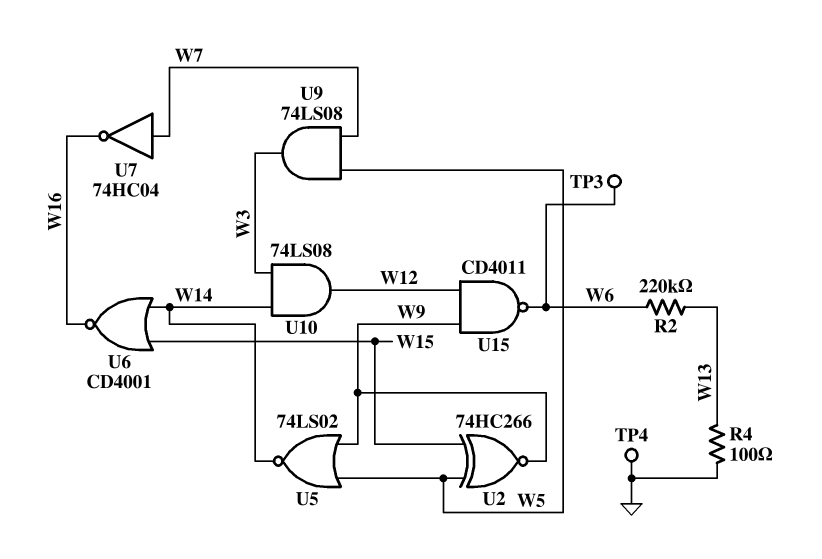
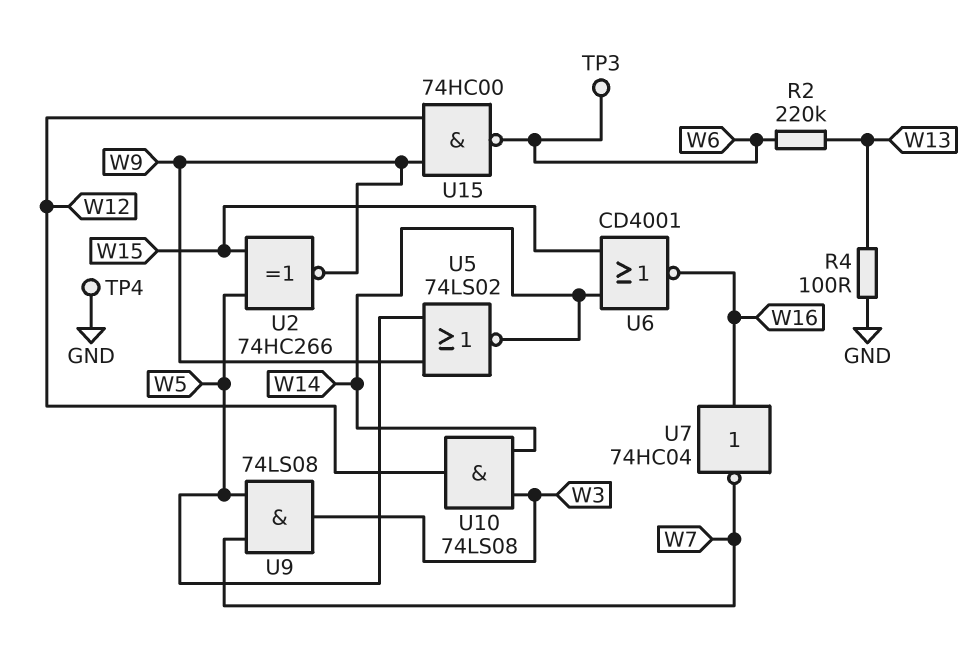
U7: NOT 74HC04 (in W7, out W16) -> NOT 74HC04 (in W16, out W7)
U15: NAND CD4011 (in W9, in W12, out W6) -> NAND 74HC00 (in W9, in W12, out W6)

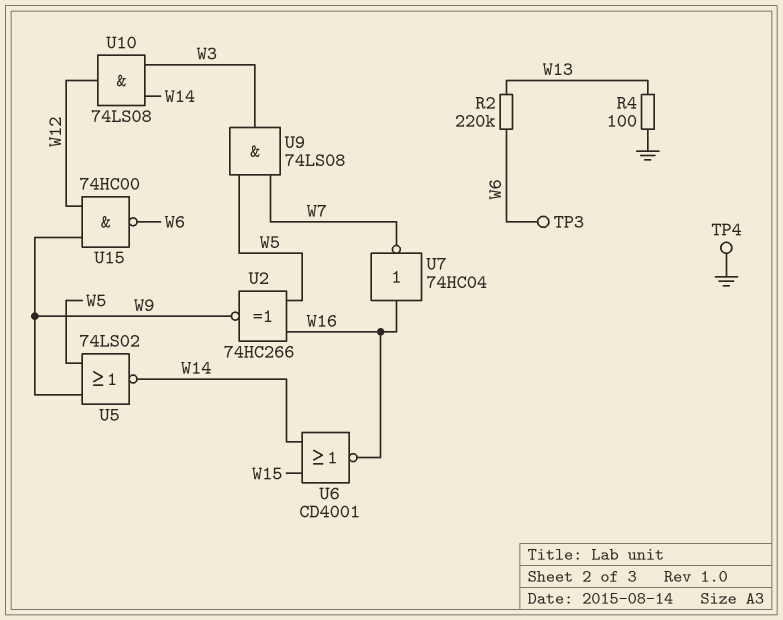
U2: XNOR 74HC266 (in W5, in W15, out W9) -> XNOR 74HC266 (in W5, in W16, out W9)

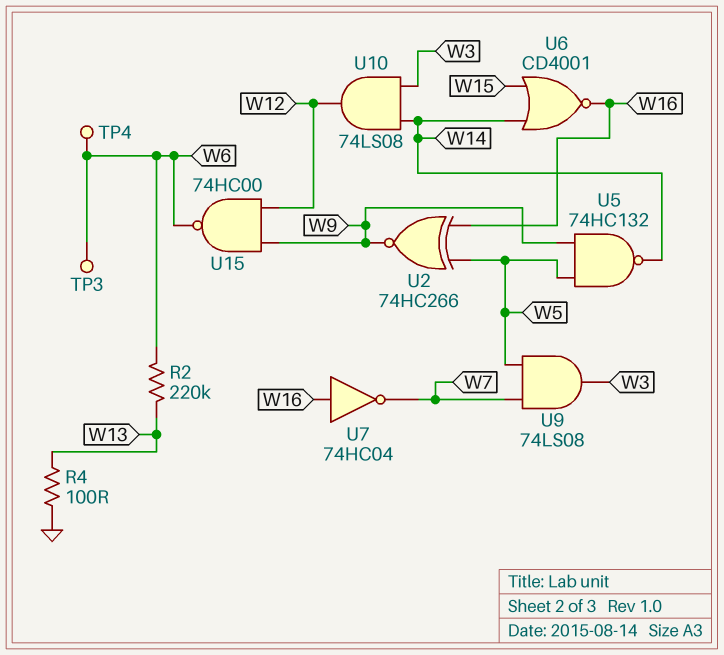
TP4: test point (GND) -> test point (W6)
U5: NOR 74LS02 (in W5, in W9, out W14) -> NAND 74HC132 (in W5, in W9, out W14)

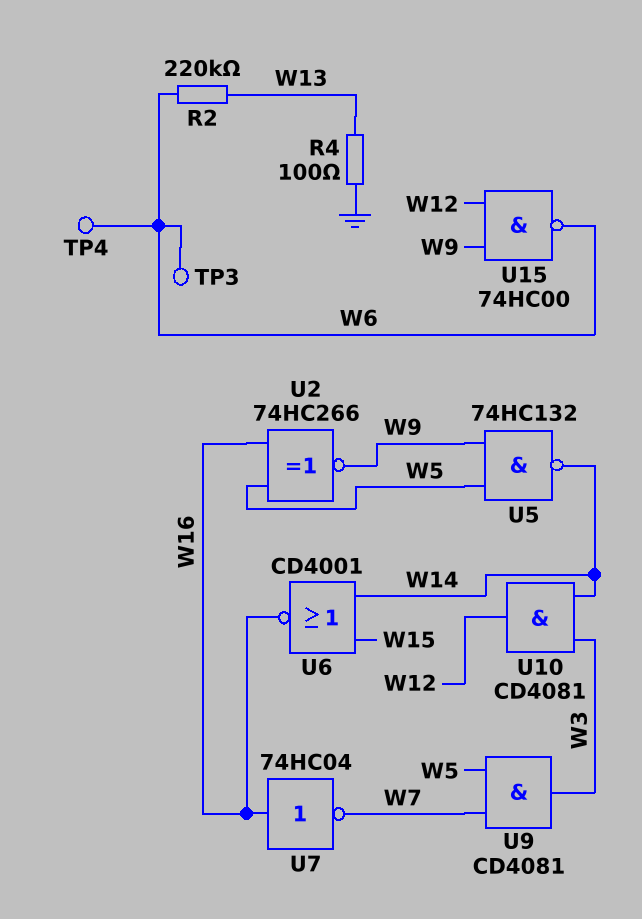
U9: AND 74LS08 (in W5, in W7, out W3) -> AND CD4081 (in W5, in W7, out W3)
U10: AND 74LS08 (in W3, in W14, out W12) -> AND CD4081 (in W3, in W14, out W12)

